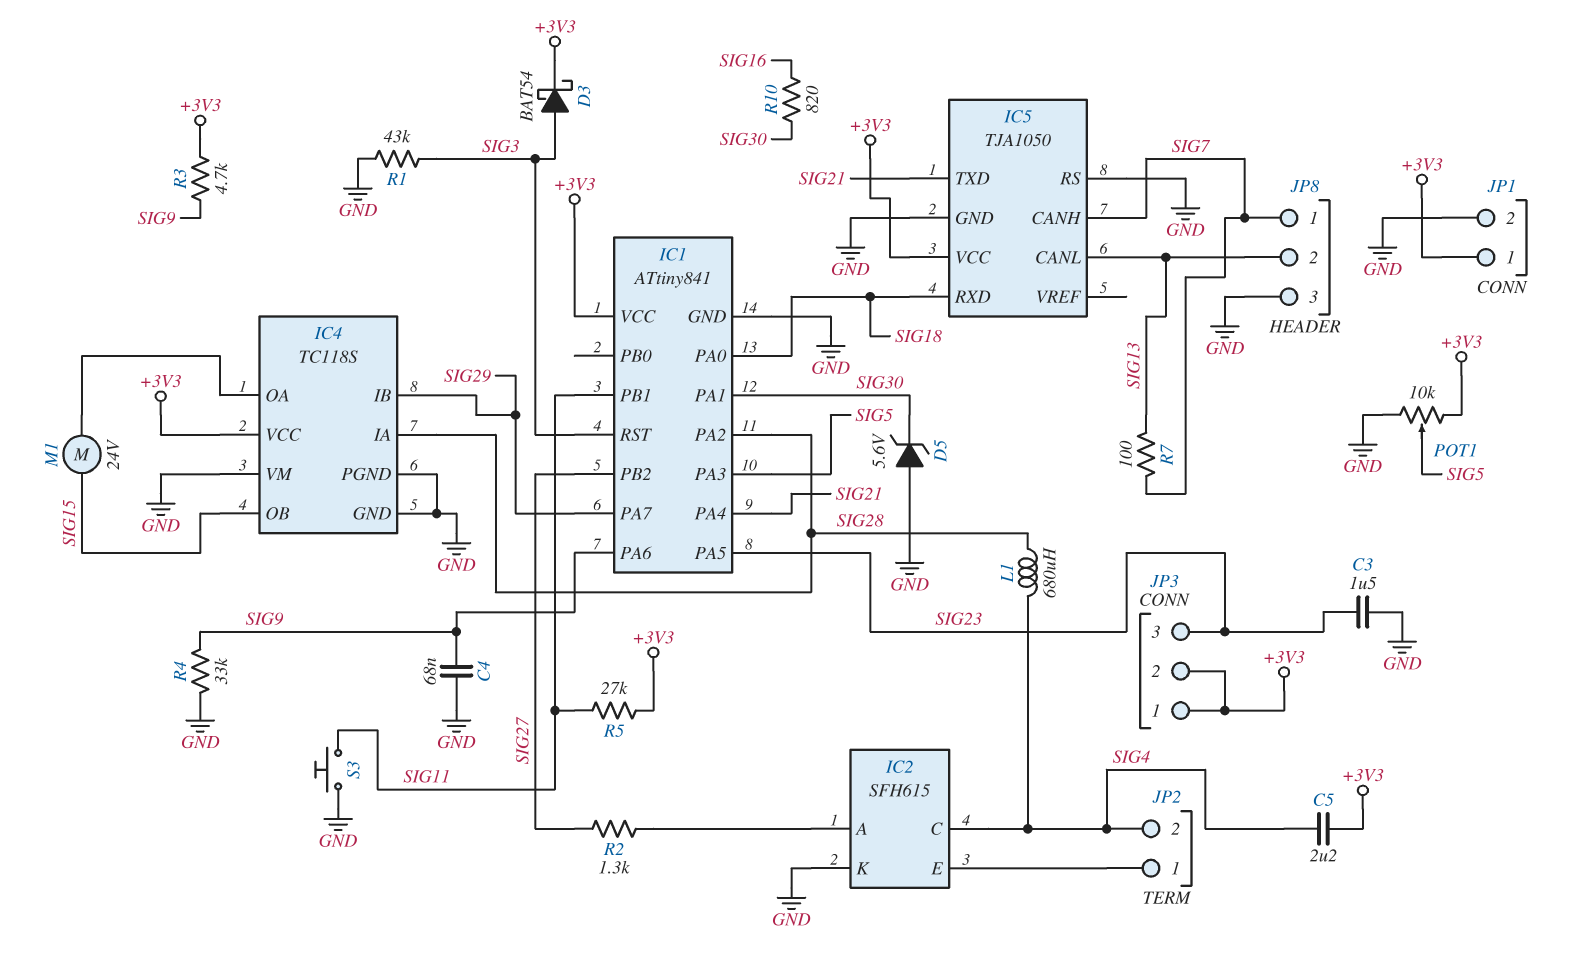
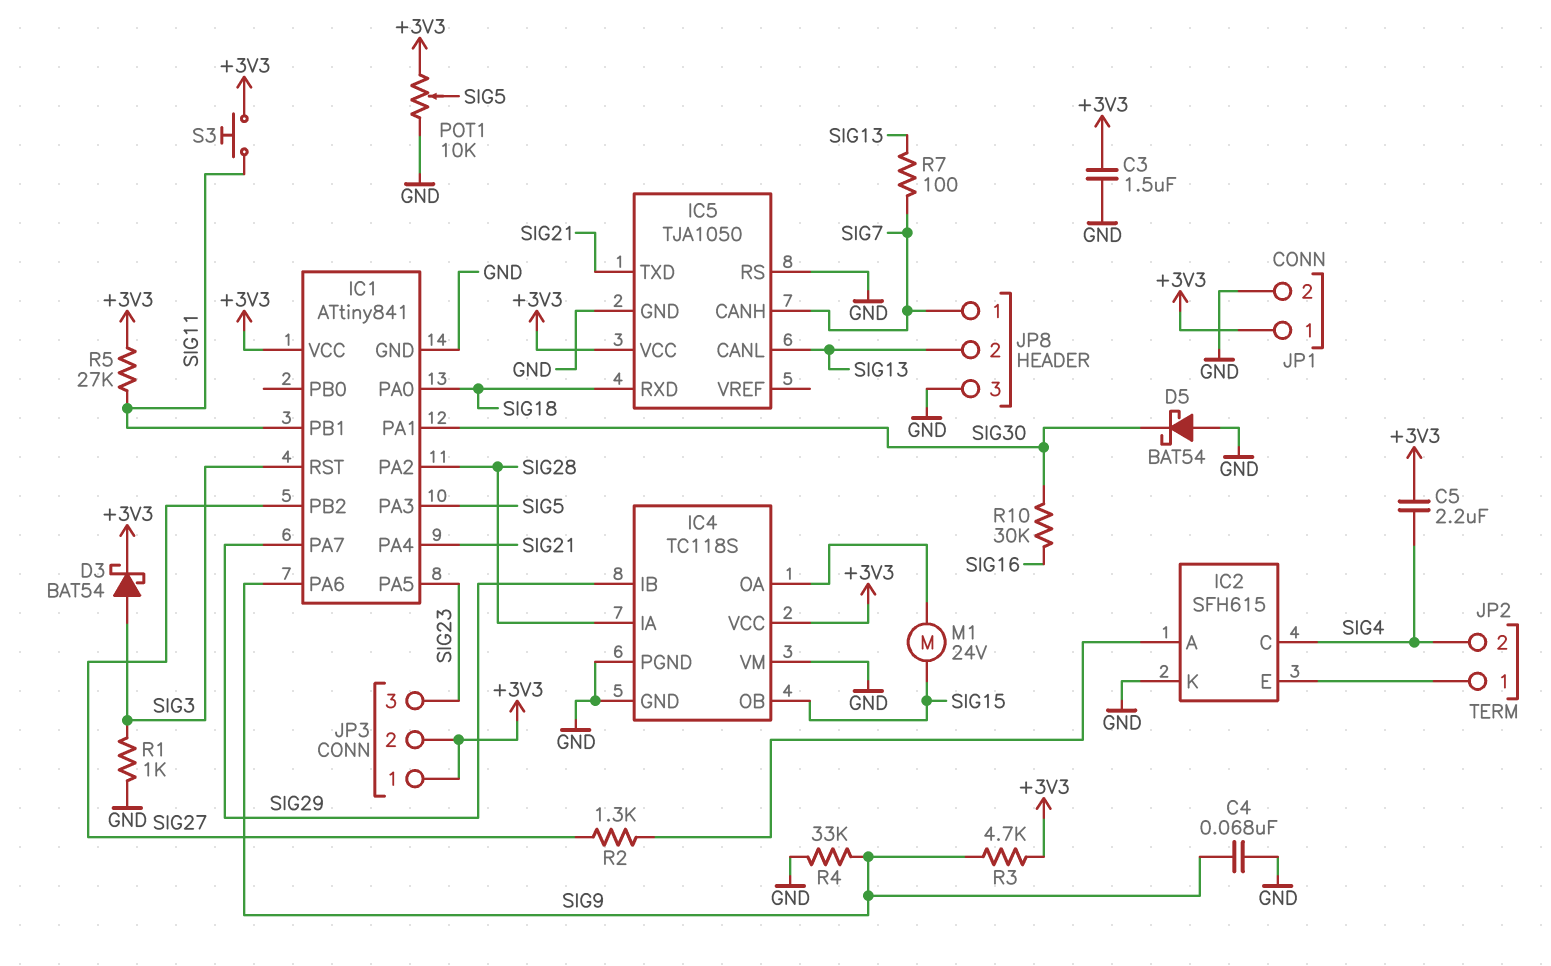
C3: 1.5uF (GND, SIG23) -> 1.5uF (+3V3, GND)
D5: zener 5.6V (A GND, K SIG30) -> schottky BAT54 (A GND, K SIG30)
L1: 680uH (SIG4, SIG28) -> none
R1: 43k (GND, SIG3) -> 1k (GND, SIG3)
R10: 820 (SIG16, SIG30) -> 30k (SIG16, SIG30)
S3: button (GND, SIG11) -> button (+3V3, SIG11)

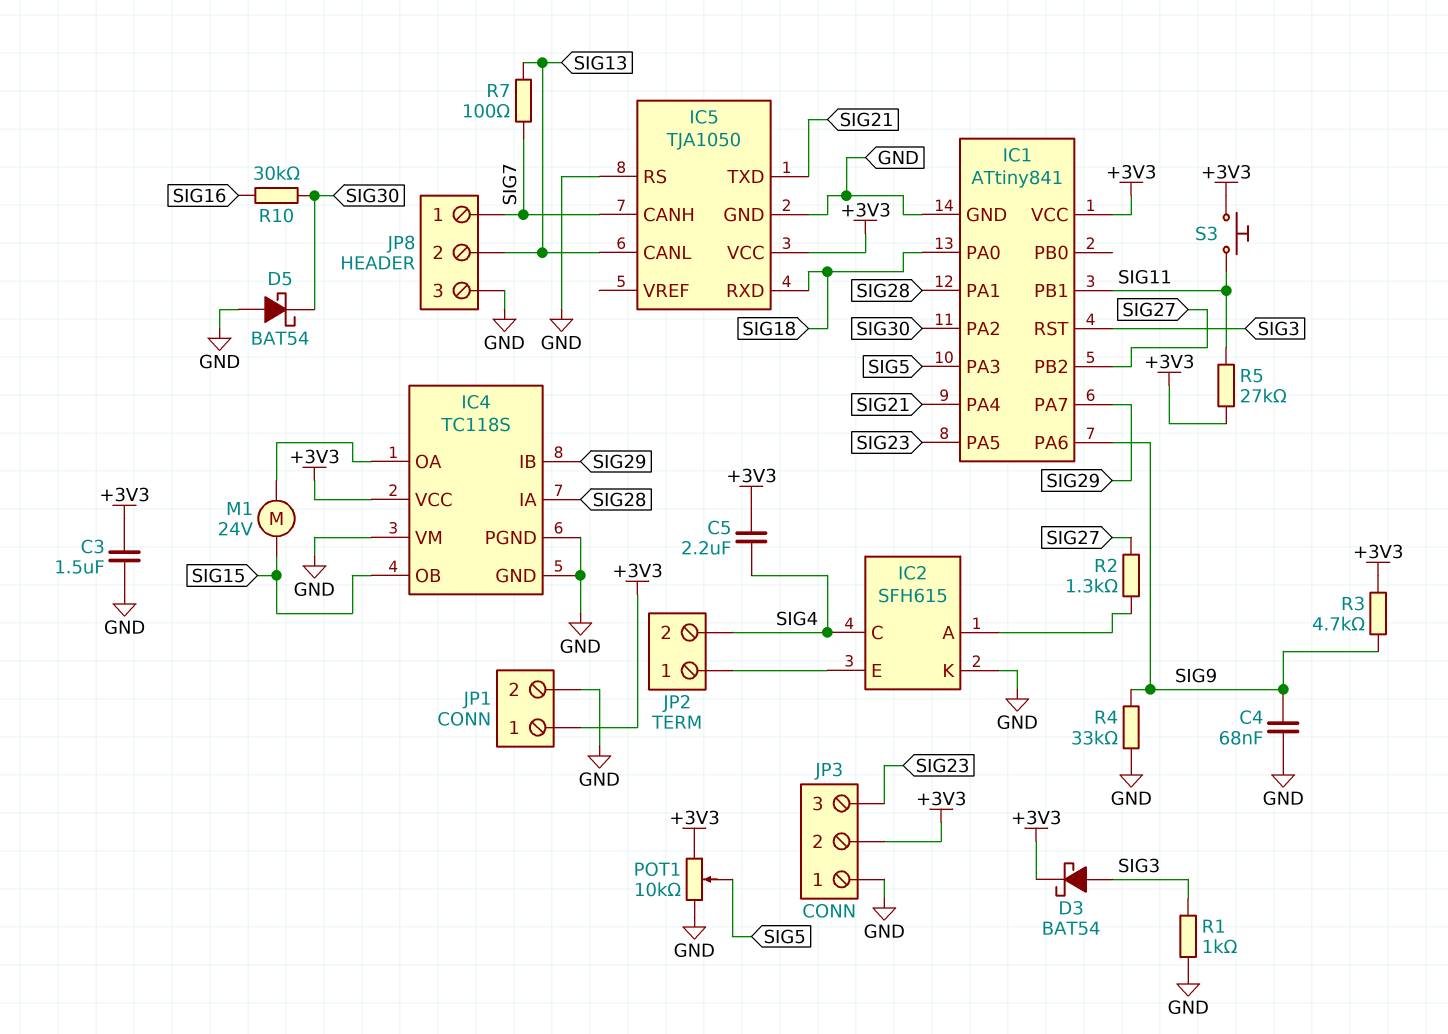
IC1 pin PA1: SIG30 -> SIG28
IC1 pin PA2: SIG28 -> SIG30
JP3 pin 1: +3V3 -> GND

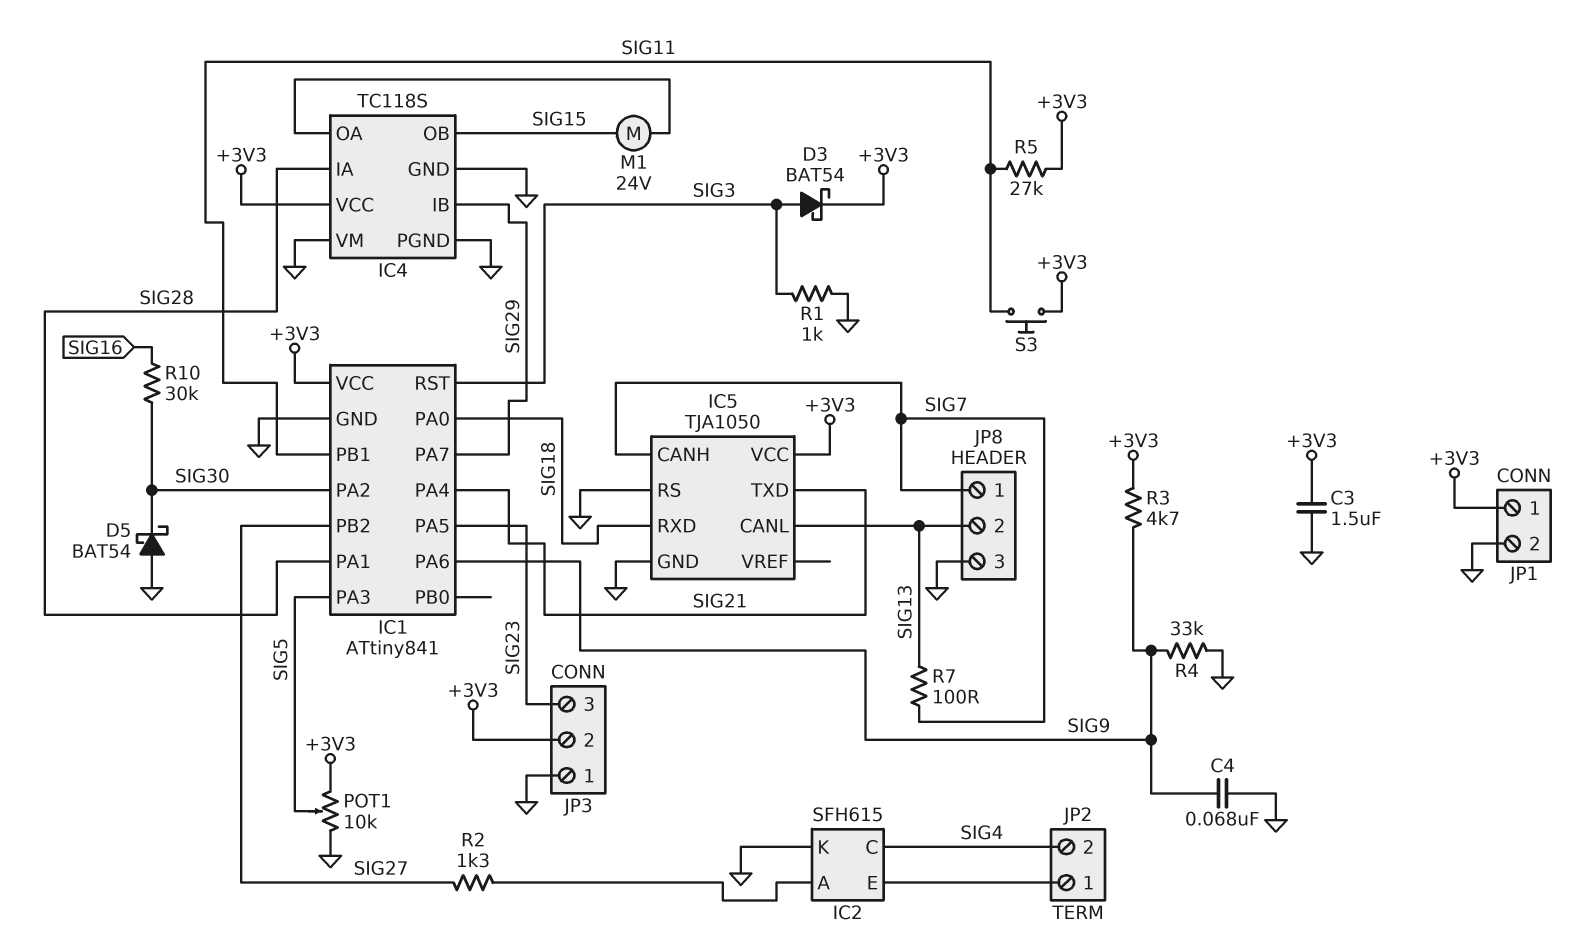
C5: 2.2uF (+3V3, SIG4) -> none

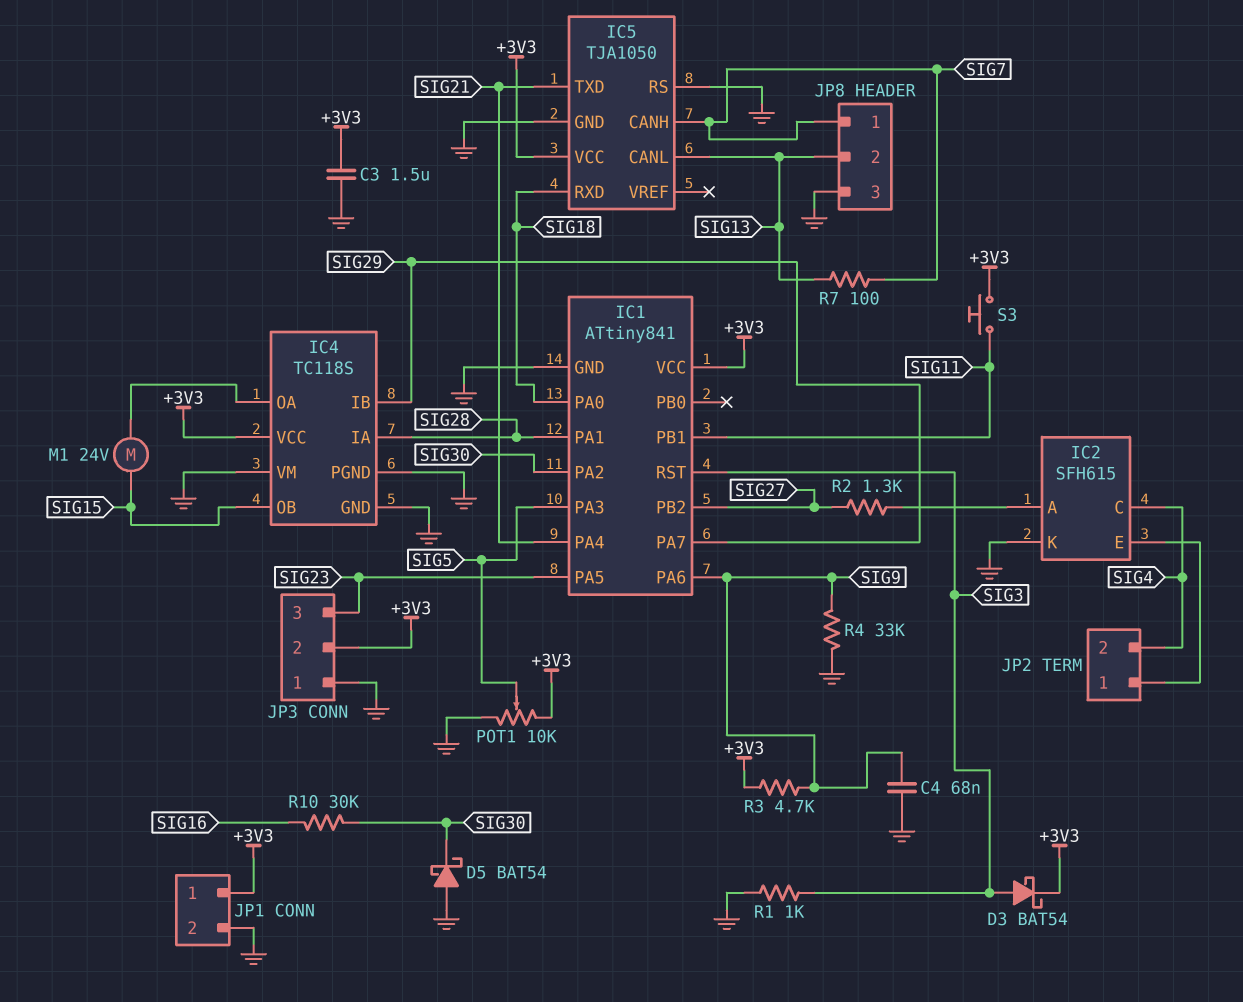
R5: 27k (+3V3, SIG11) -> none

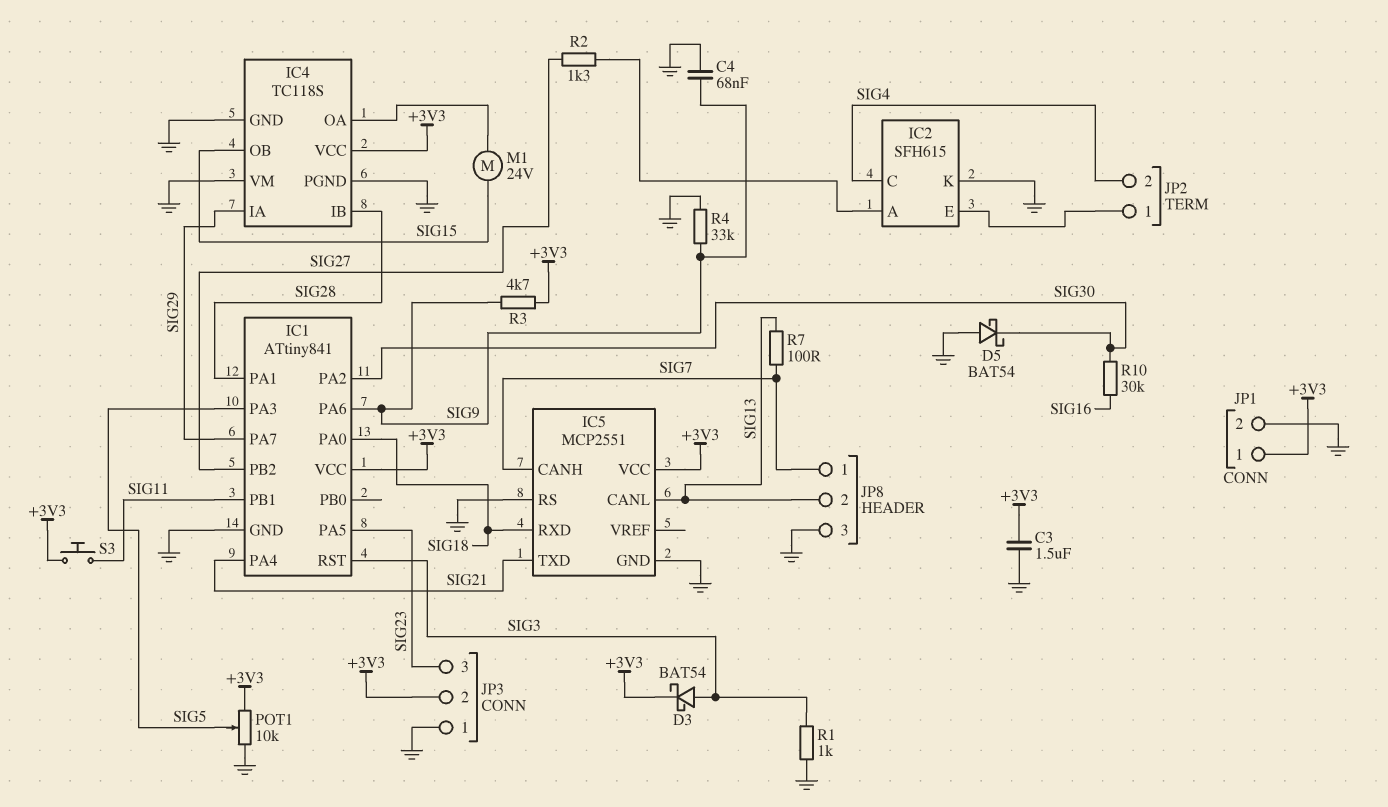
IC4 pin IA: SIG28 -> SIG29
IC4 pin IB: SIG29 -> SIG28
IC5: TJA1050 -> MCP2551

